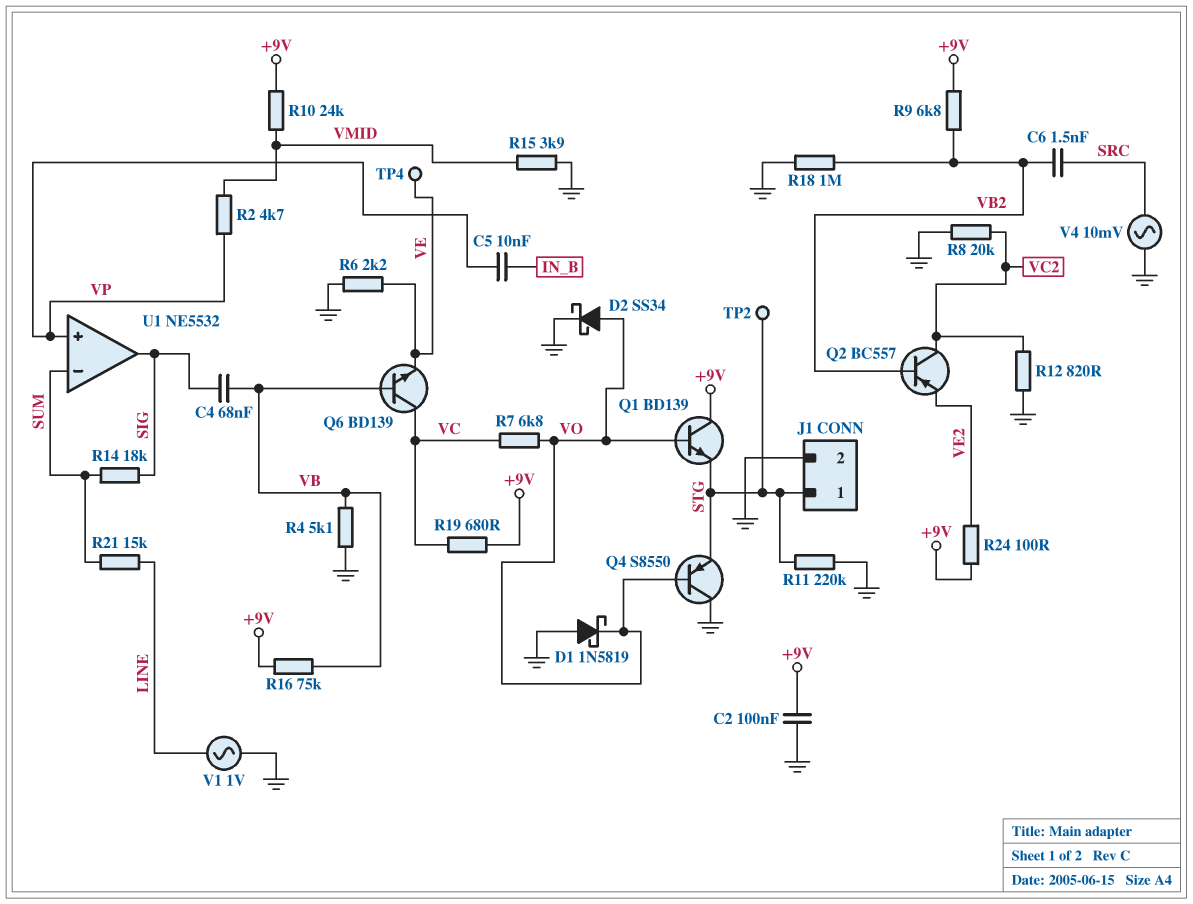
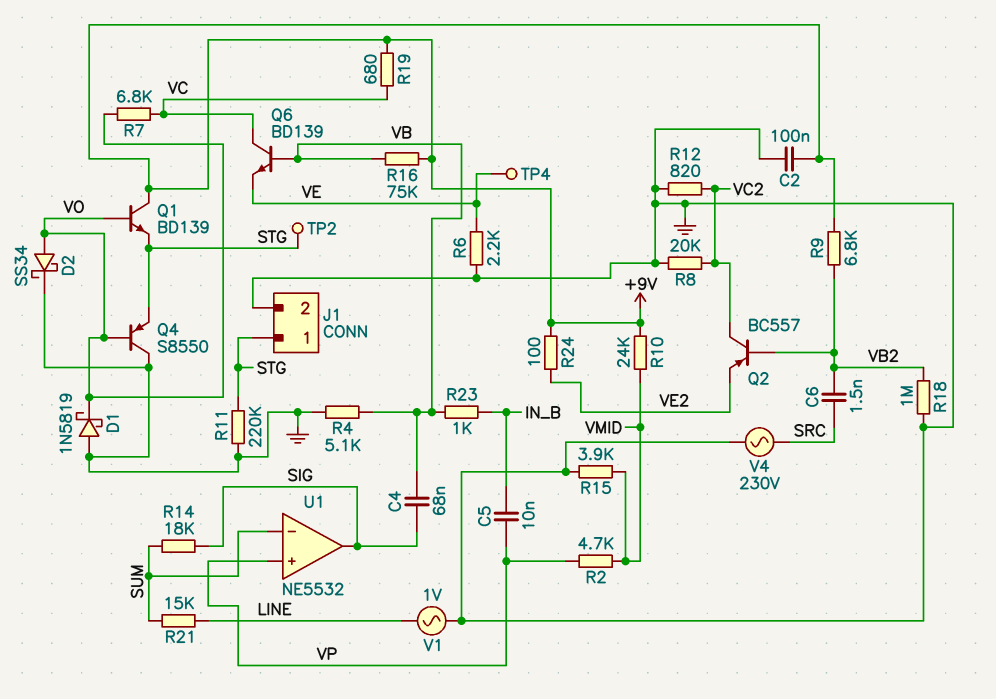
R23: none -> 1k (IN_B, VB)
V4: AC 10mV (GND, SRC) -> AC 230V (GND, SRC)

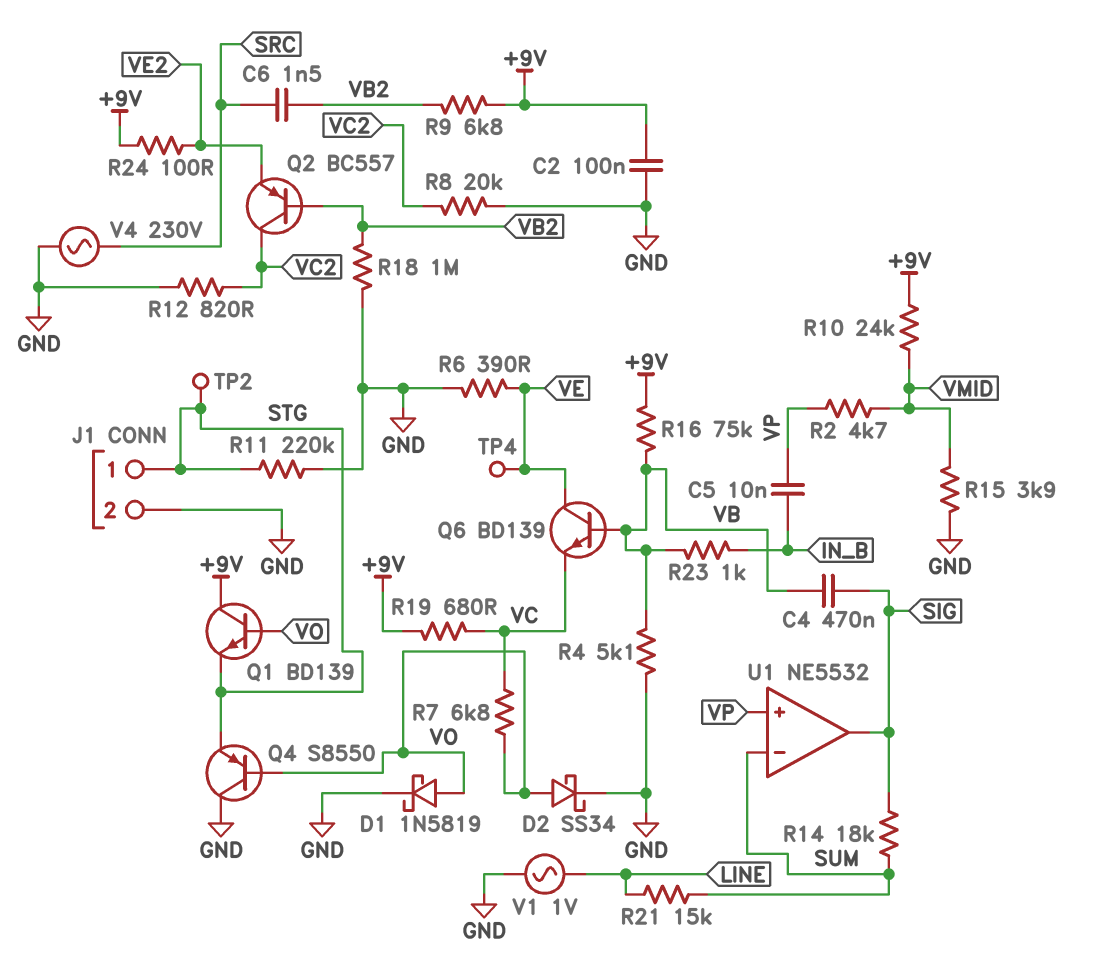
C4: 68nF (SIG, VB) -> 470nF (SIG, VB)
D1: schottky 1N5819 (A GND, K VO) -> schottky 1N5819 (A VO, K GND)
Q6: NPN BD139 (B VB, C VC, E VE) -> NPN BD139 (B VB, C VE, E VC)
R6: 2.2k (GND, VE) -> 390 (GND, VE)

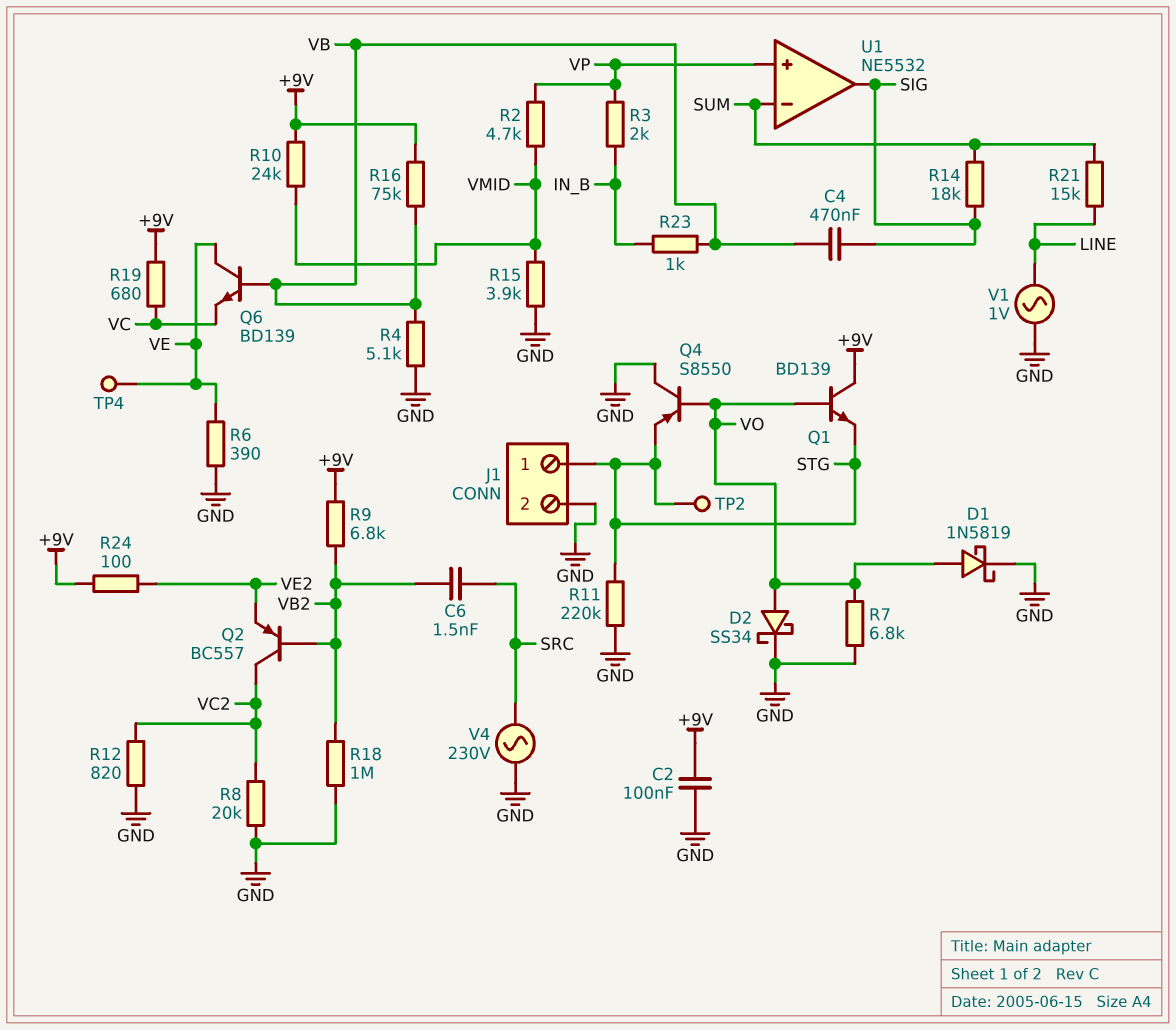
C5: 10nF (IN_B, VP) -> none
R3: none -> 2k (IN_B, VP)
R7: 6.8k (VC, VO) -> 6.8k (GND, VO)

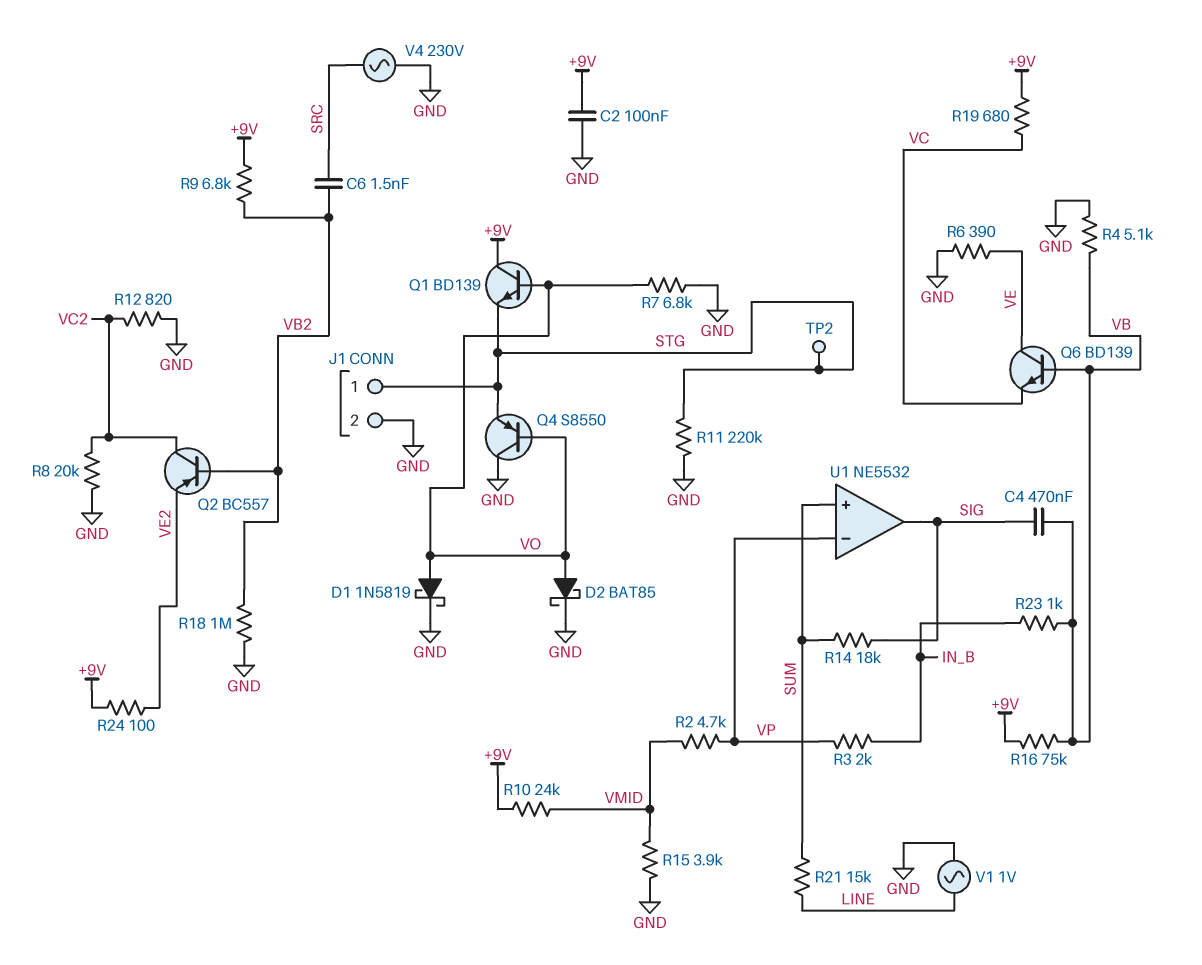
D2: schottky SS34 (A VO, K GND) -> schottky BAT85 (A VO, K GND)
TP4: test point (VE) -> none
U1 pin in+: VP -> SUM
U1 pin in-: SUM -> VP

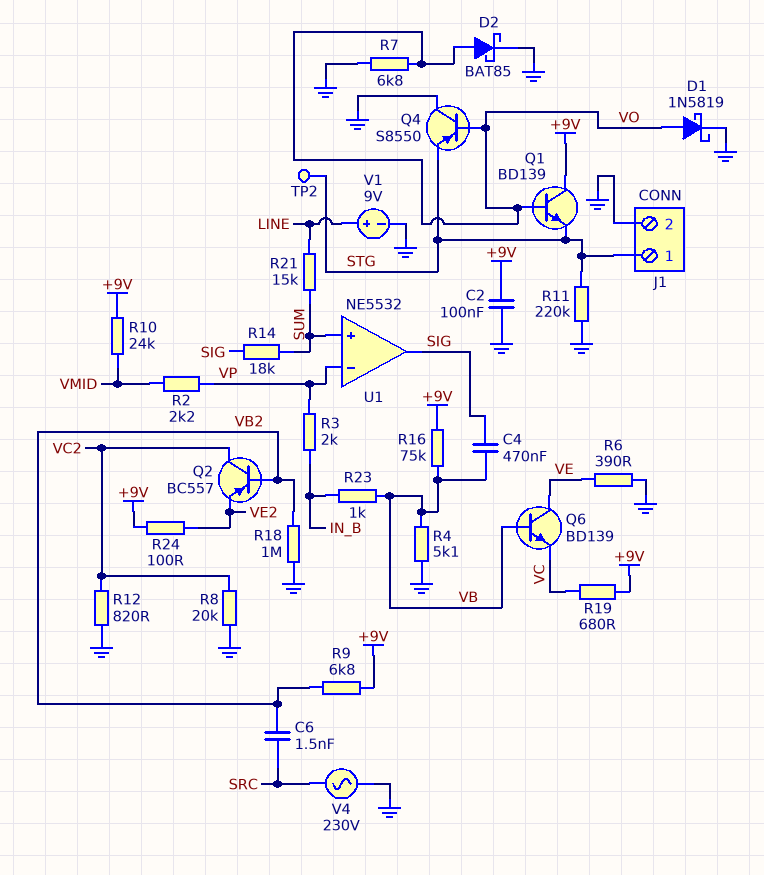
R2: 4.7k (VMID, VP) -> 2.2k (VMID, VP)
R15: 3.9k (GND, VMID) -> none
V1: AC 1V (GND, LINE) -> 9V (plus LINE, minus GND)

